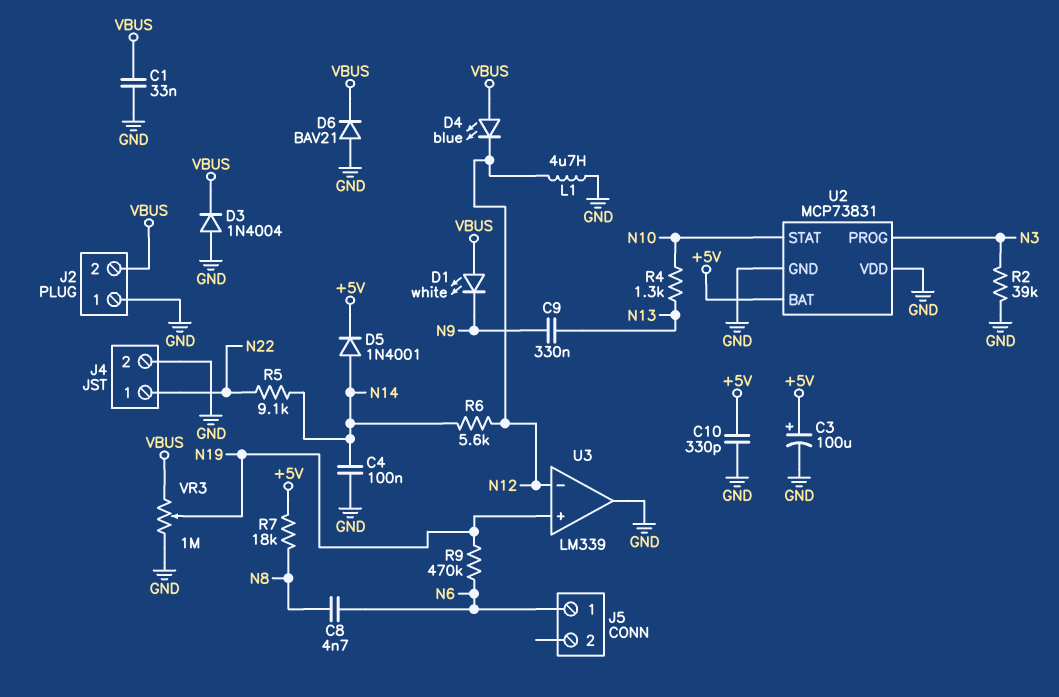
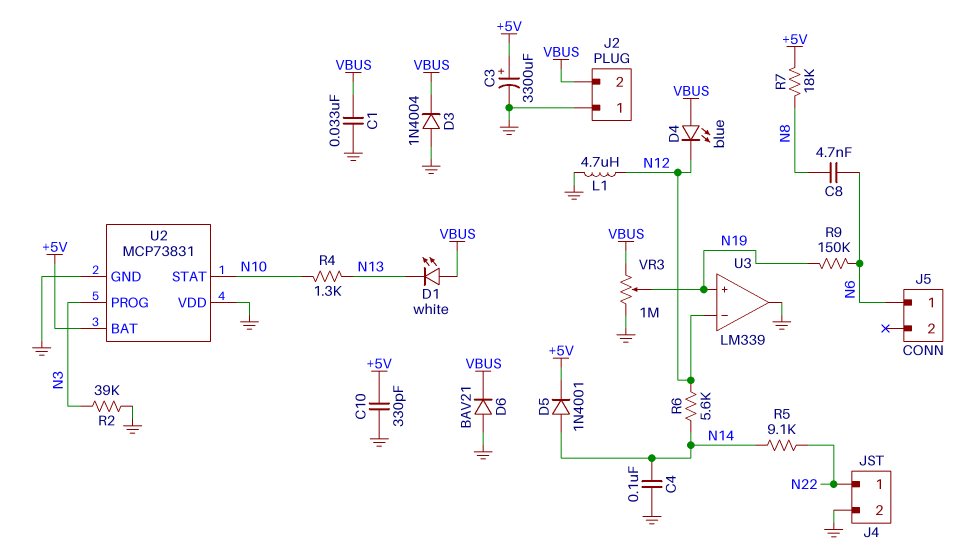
C3: 100uF (plus +5V, minus GND) -> 3300uF (plus +5V, minus GND)
C9: 330nF (N9, N13) -> none
D1: LED white (A VBUS, K N9) -> LED white (A VBUS, K N13)
R9: 470k (N6, N19) -> 150k (N6, N19)

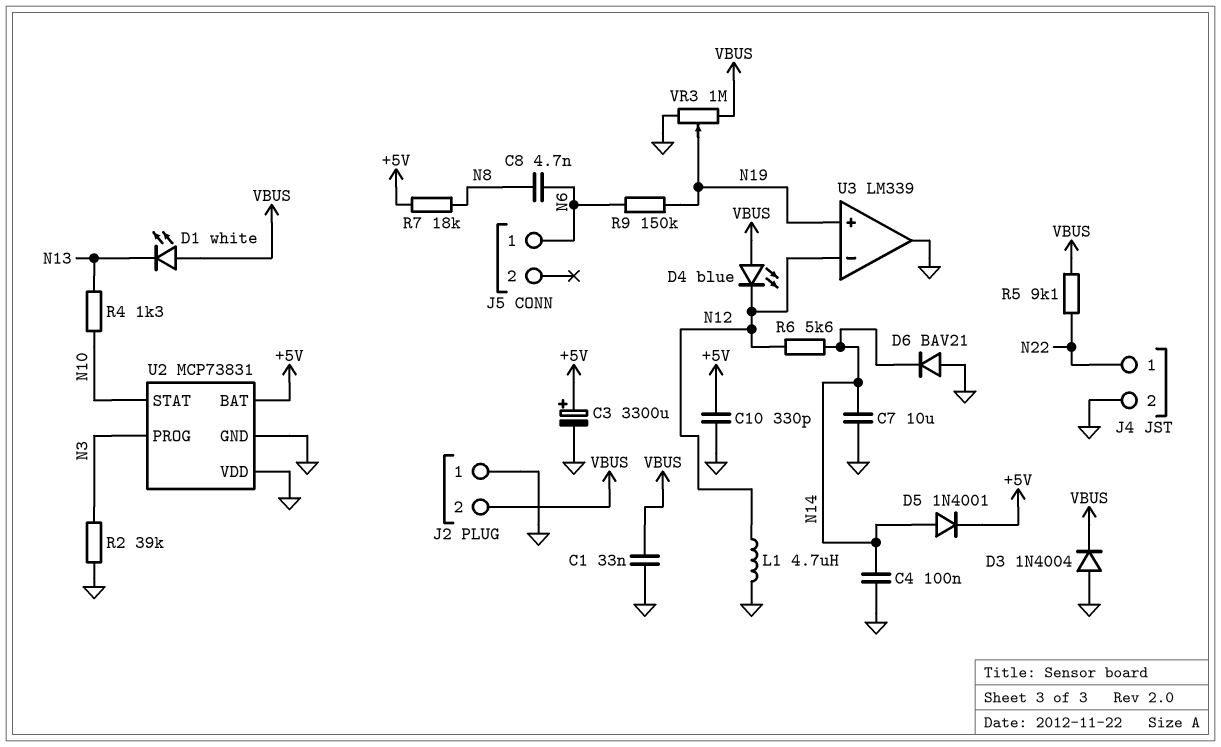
C7: none -> 10uF (GND, N14)
D6: diode BAV21 (A GND, K VBUS) -> diode BAV21 (A GND, K N14)
R5: 9.1k (N14, N22) -> 9.1k (N22, VBUS)

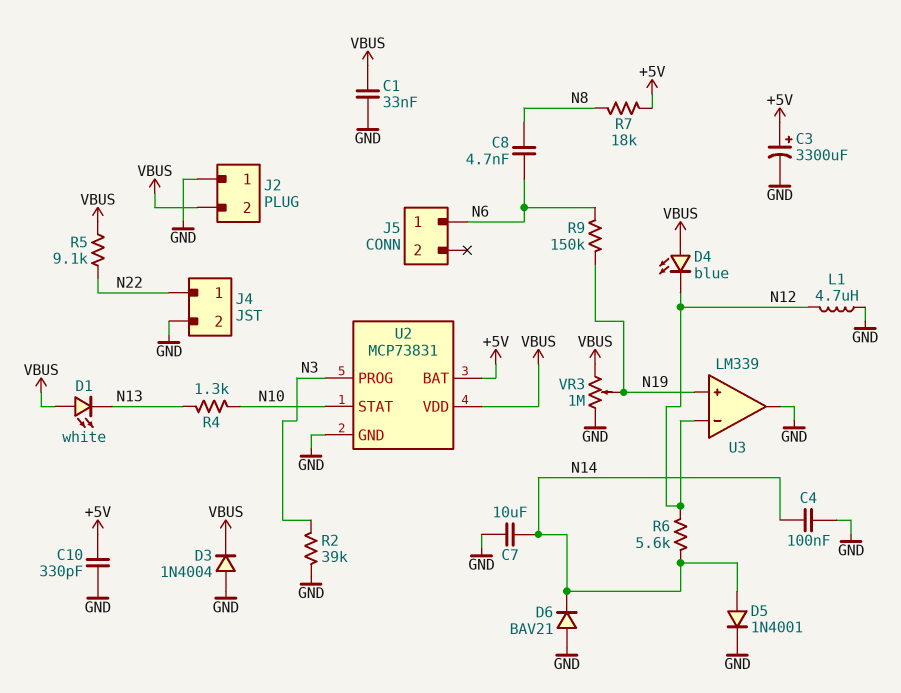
D5: diode 1N4001 (A N14, K +5V) -> diode 1N4001 (A N14, K GND)
U2 pin VDD: GND -> VBUS

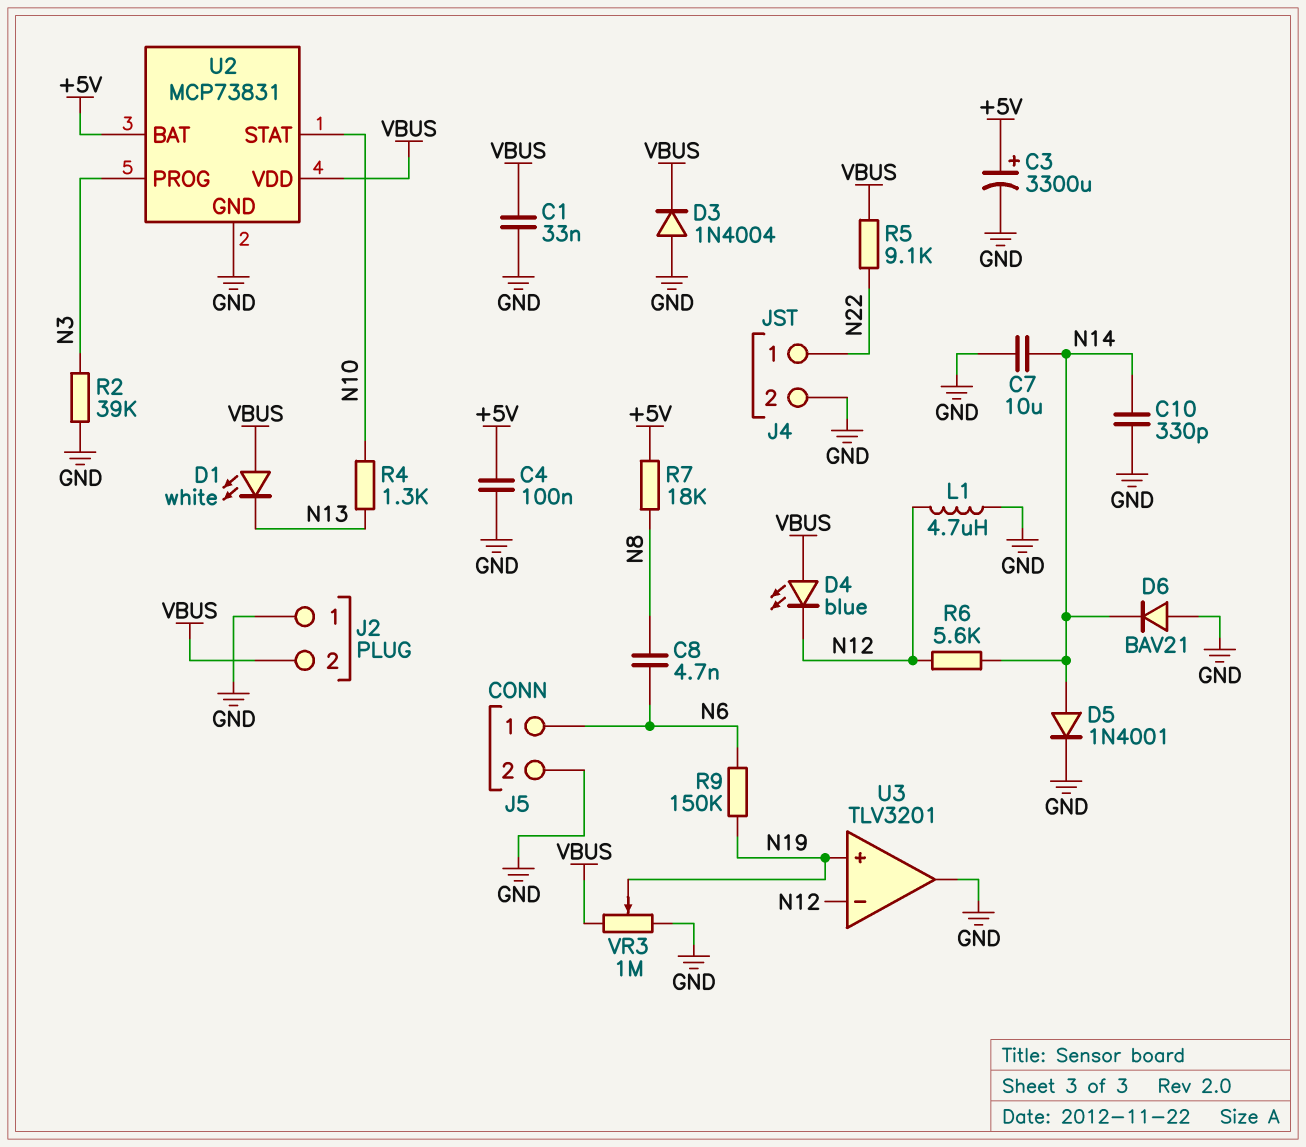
C4: 100nF (GND, N14) -> 100nF (+5V, GND)
C10: 330pF (+5V, GND) -> 330pF (GND, N14)
J5 pin 2: none -> GND
U3: LM339 -> TLV3201

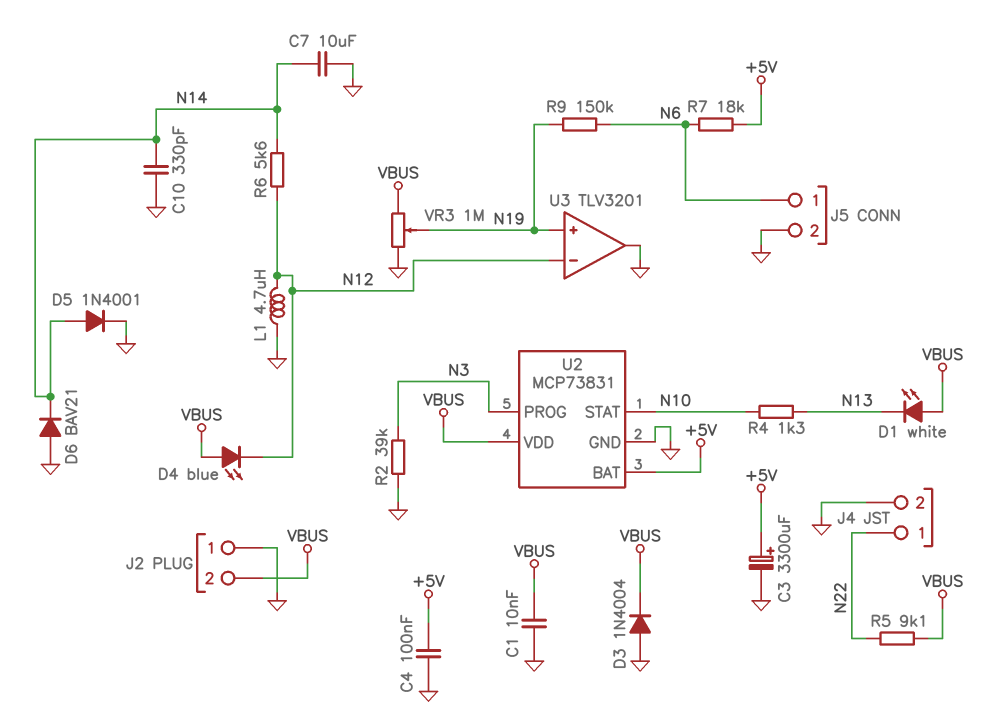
C1: 33nF (GND, VBUS) -> 10nF (GND, VBUS)
C8: 4.7nF (N6, N8) -> none
R7: 18k (+5V, N8) -> 18k (+5V, N6)

